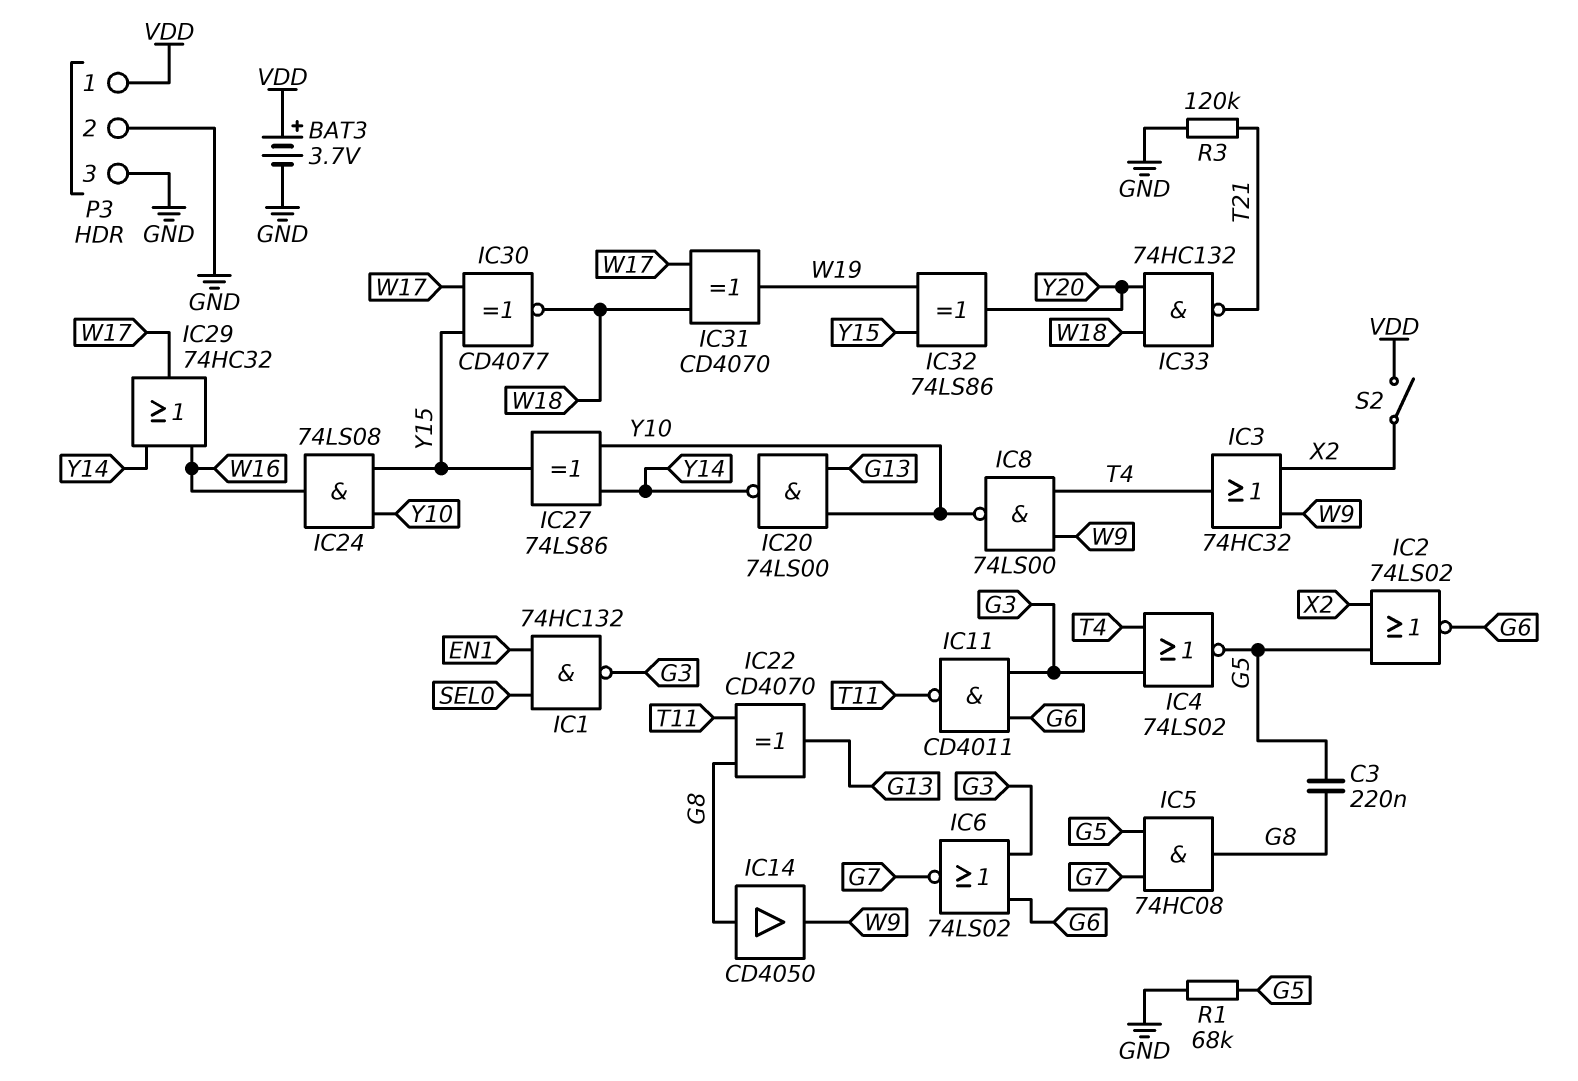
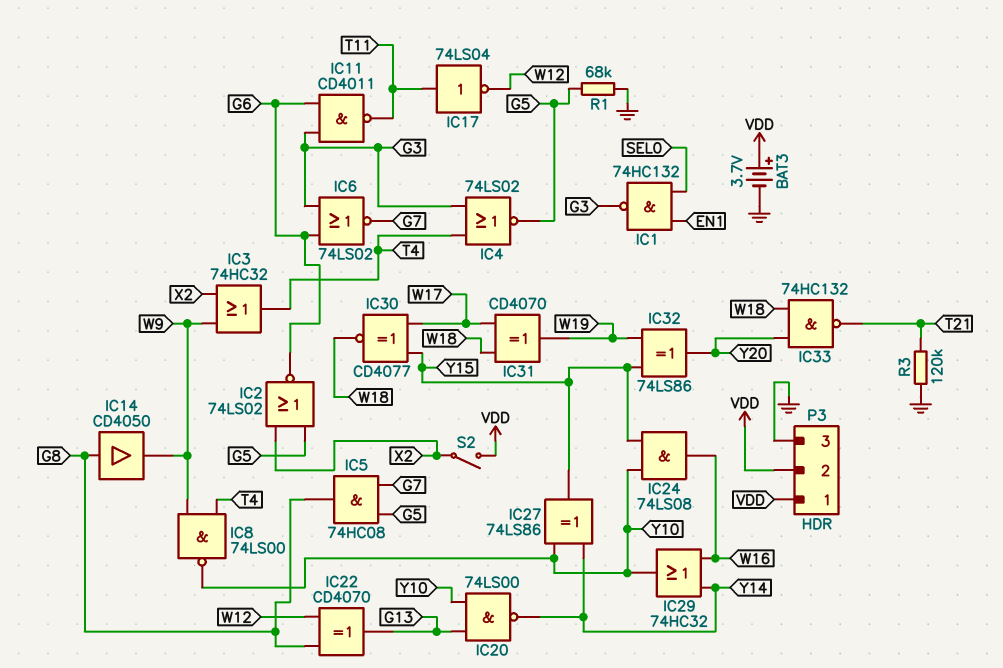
C3: 220nF (G5, G8) -> none
IC17: none -> NOT 74LS04 (in T11, out W12)
IC22: XOR CD4070 (in G8, in T11, out G13) -> XOR CD4070 (in G8, in W12, out G13)
IC29: OR 74HC32 (in W16, in Y14, out W17) -> OR 74HC32 (in W16, in Y14, out Y10)
P3 pin 2: GND -> VDD

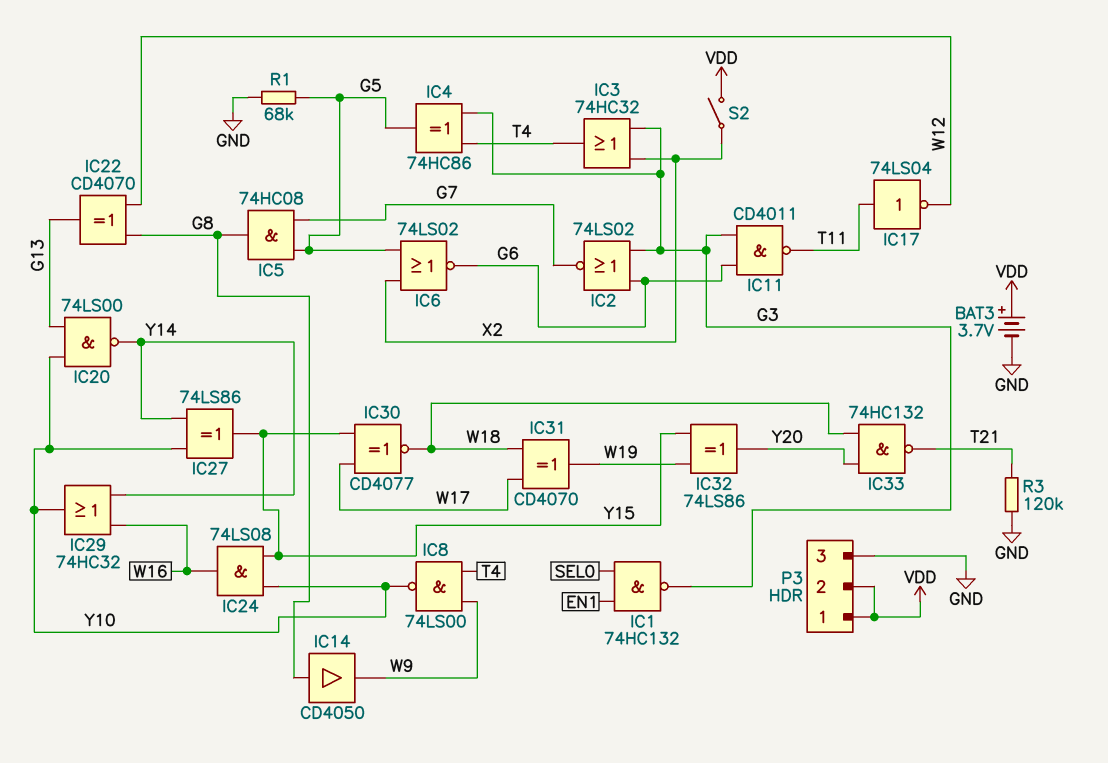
IC2: NOR 74LS02 (in G5, in X2, out G6) -> NOR 74LS02 (in G3, in G6, out G7)
IC3: OR 74HC32 (in W9, in X2, out T4) -> OR 74HC32 (in G3, in X2, out T4)
IC4: NOR 74LS02 (in G3, in T4, out G5) -> XOR 74HC86 (in G3, in T4, out G5)
IC6: NOR 74LS02 (in G3, in G6, out G7) -> NOR 74LS02 (in G5, in X2, out G6)

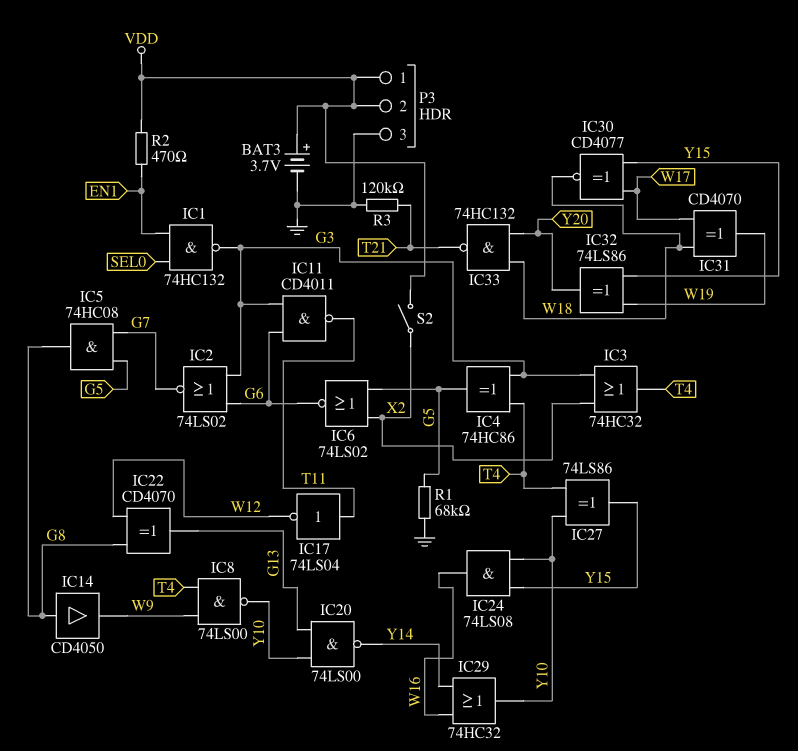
IC27: XOR 74LS86 (in Y10, in Y14, out Y15) -> XOR 74LS86 (in T4, in Y10, out Y15)
R2: none -> 470 (EN1, VDD)

